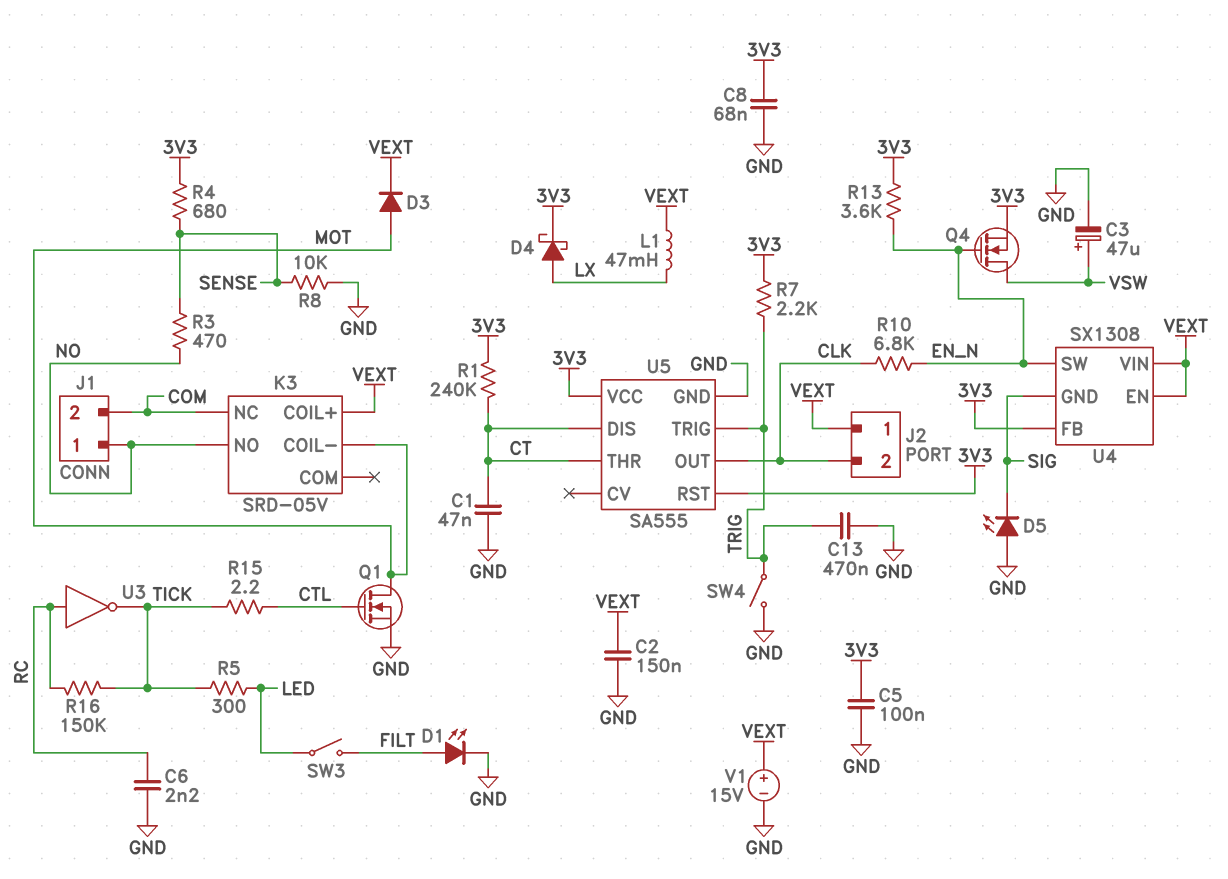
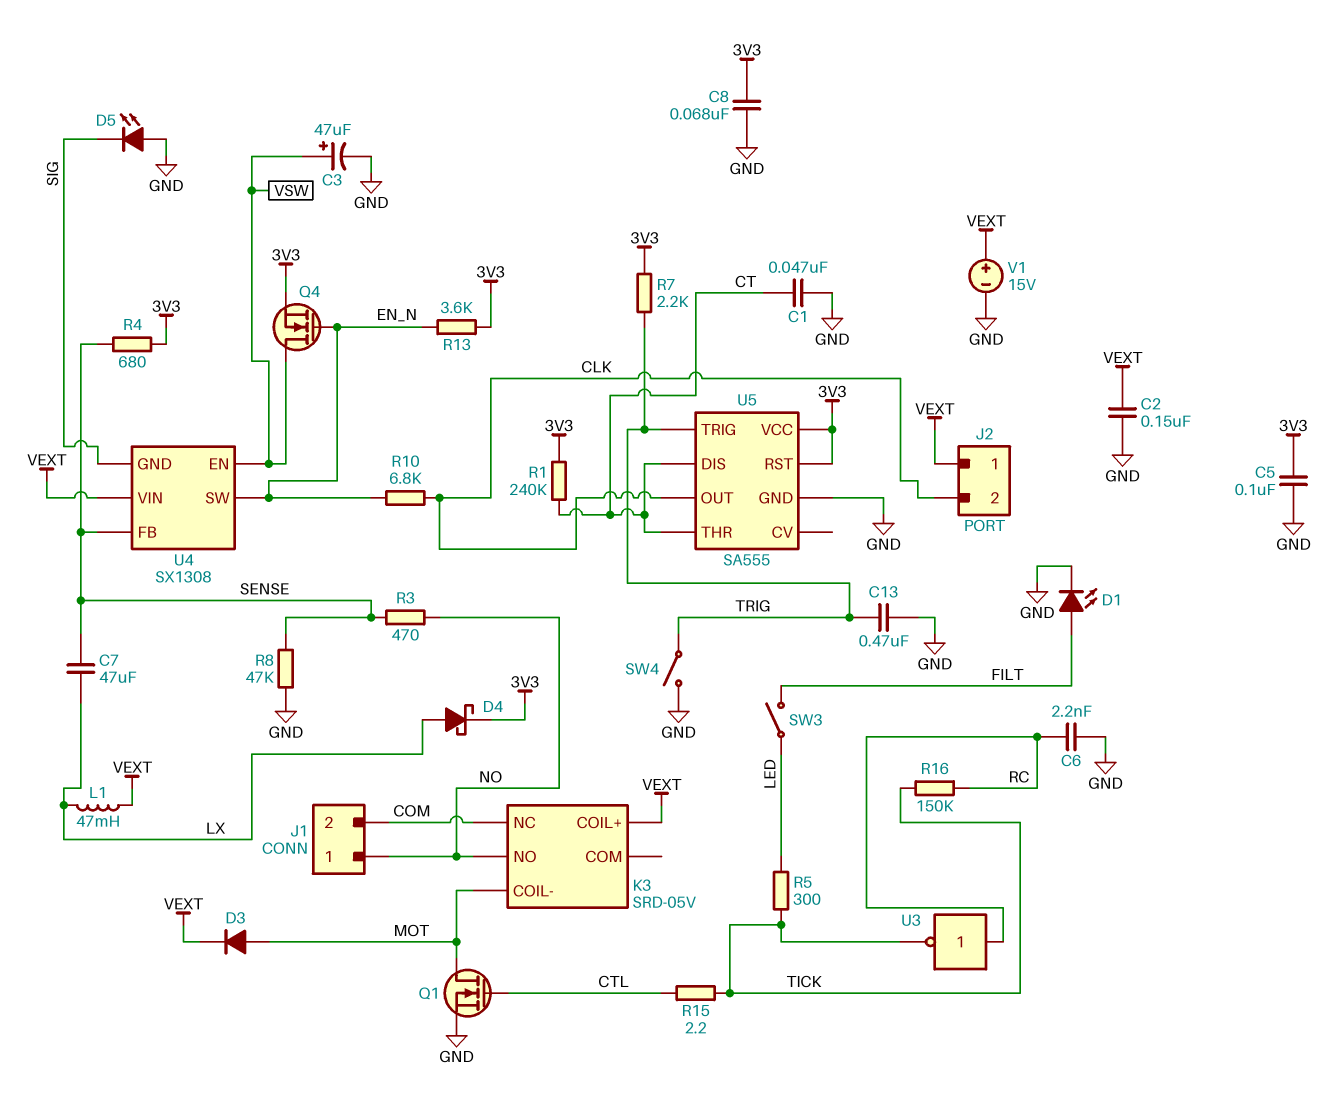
C7: none -> 47uF (LX, SENSE)
R8: 10k (GND, SENSE) -> 47k (GND, SENSE)
U4 pin EN: VEXT -> VSW
U4 pin FB: 3V3 -> SENSE

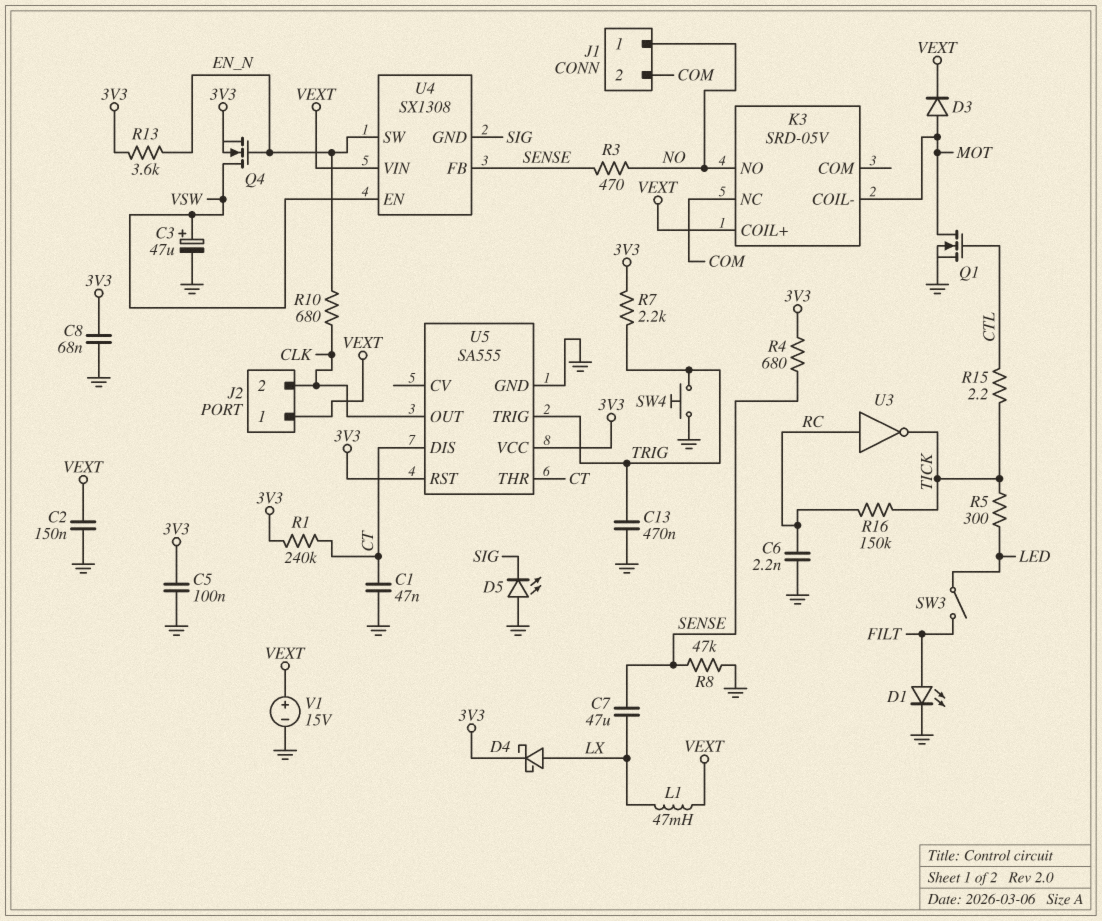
R10: 6.8k (CLK, EN_N) -> 680 (CLK, EN_N)
SW4: switch (GND, TRIG) -> button (GND, TRIG)

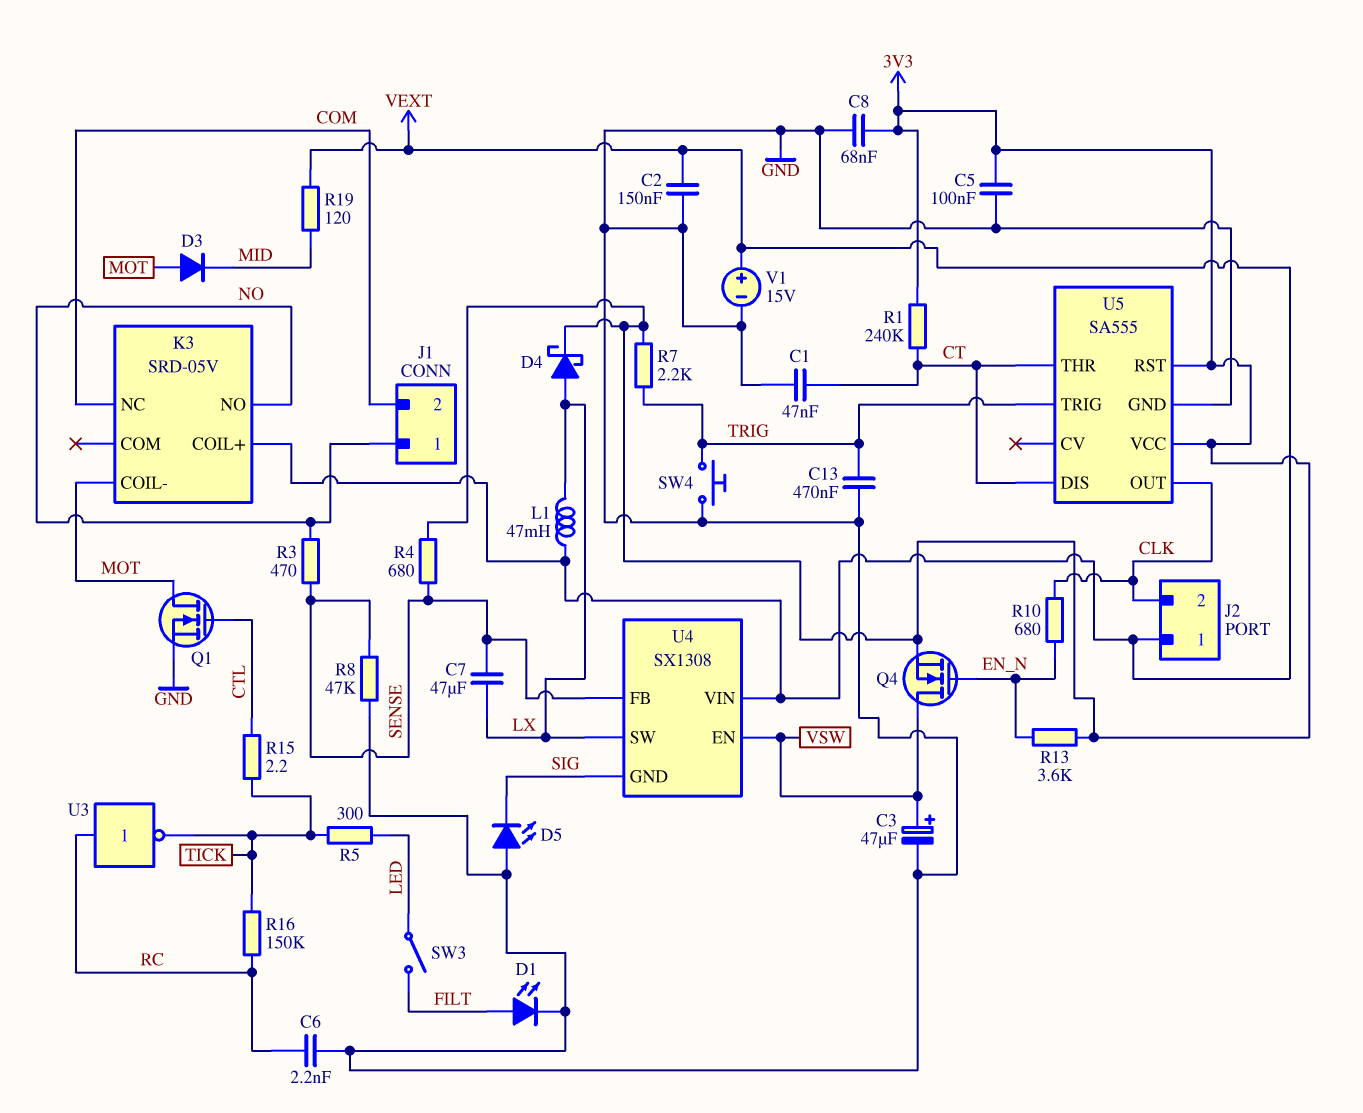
D3: diode (A MOT, K VEXT) -> diode (A MOT, K MID)
R19: none -> 120 (MID, VEXT)
U4 pin SW: EN_N -> LX

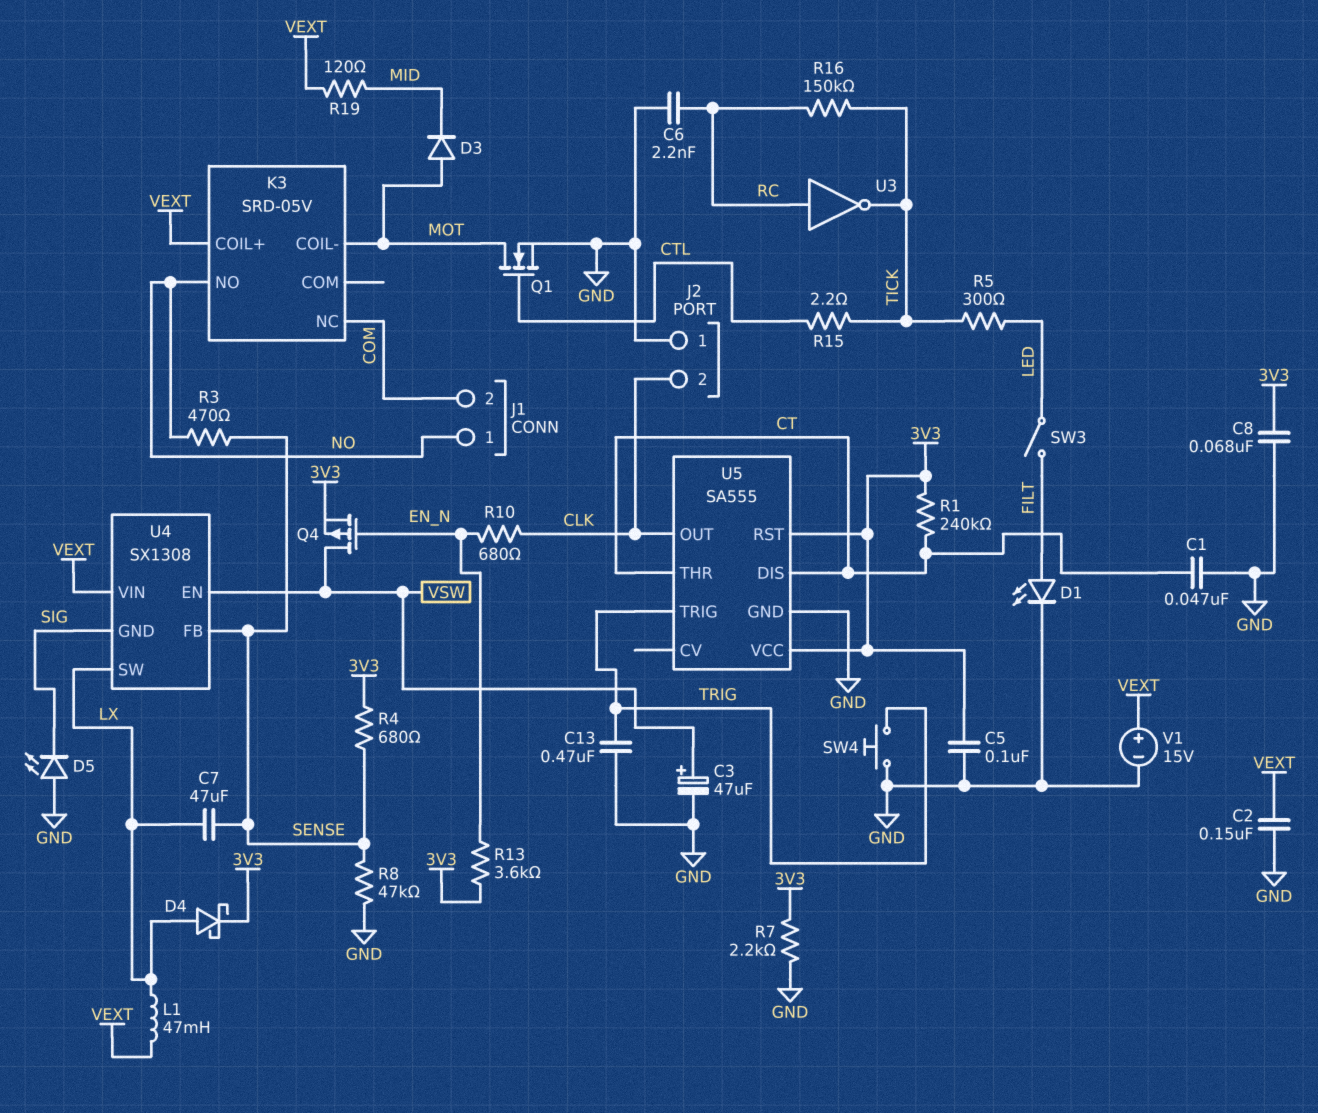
J2 pin 1: VEXT -> GND
Q4: NMOS (G EN_N, D VSW, S 3V3) -> PMOS (G EN_N, D VSW, S 3V3)
R7: 2.2k (3V3, TRIG) -> 2.2k (3V3, GND)

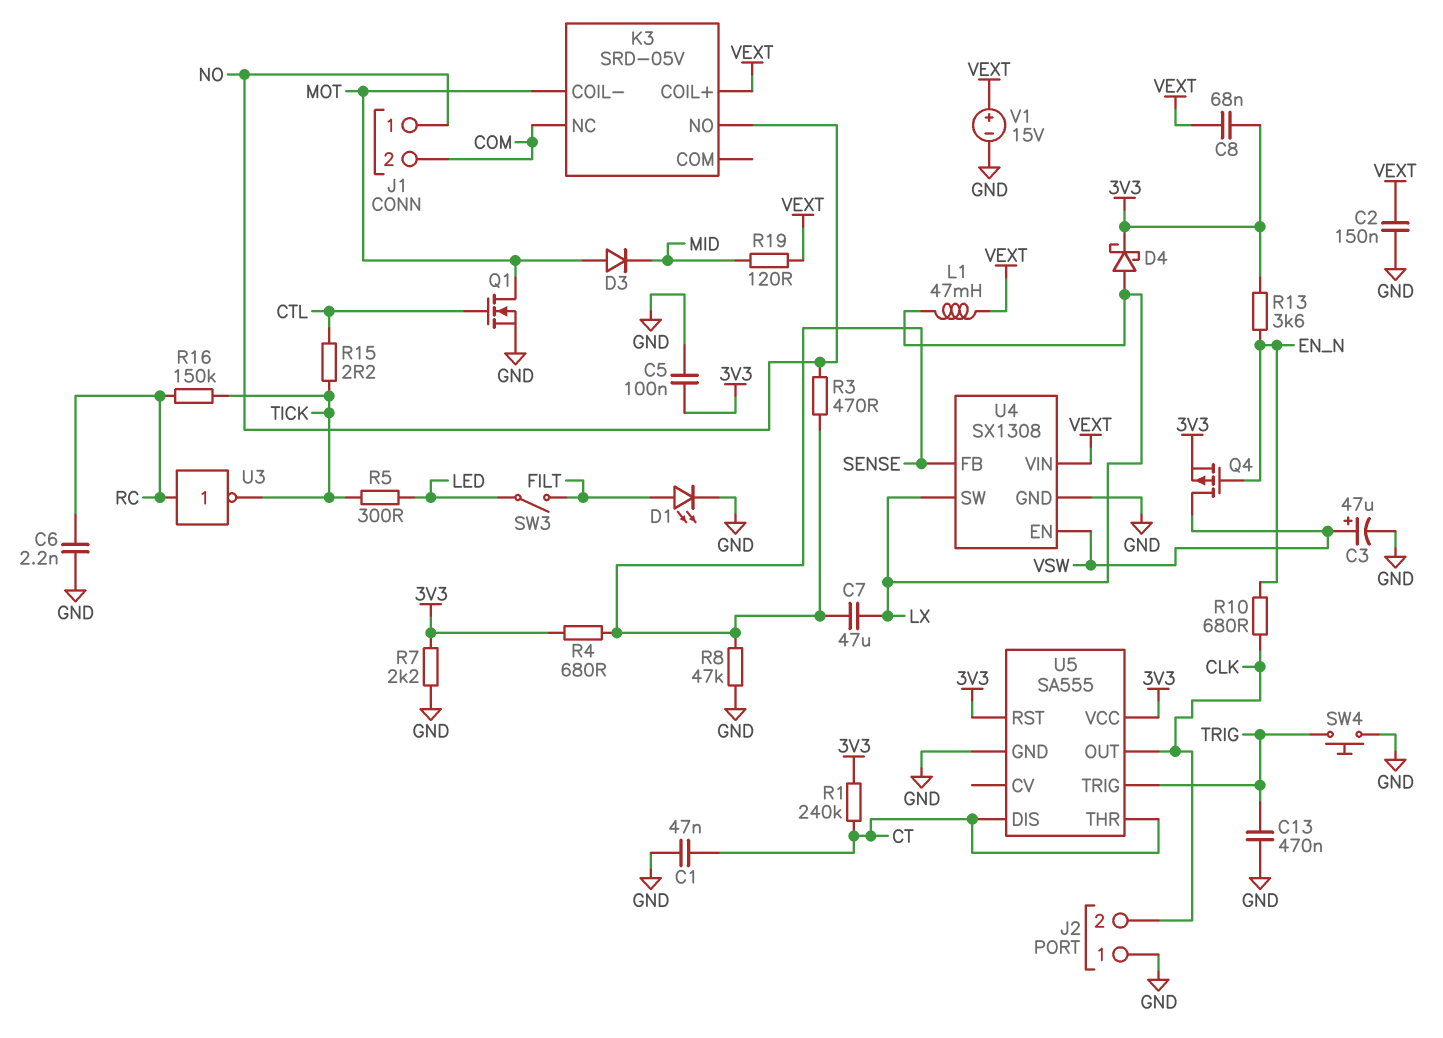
C8: 68nF (3V3, GND) -> 68nF (3V3, VEXT)
D5: LED (A GND, K SIG) -> none
U4 pin GND: SIG -> GND

